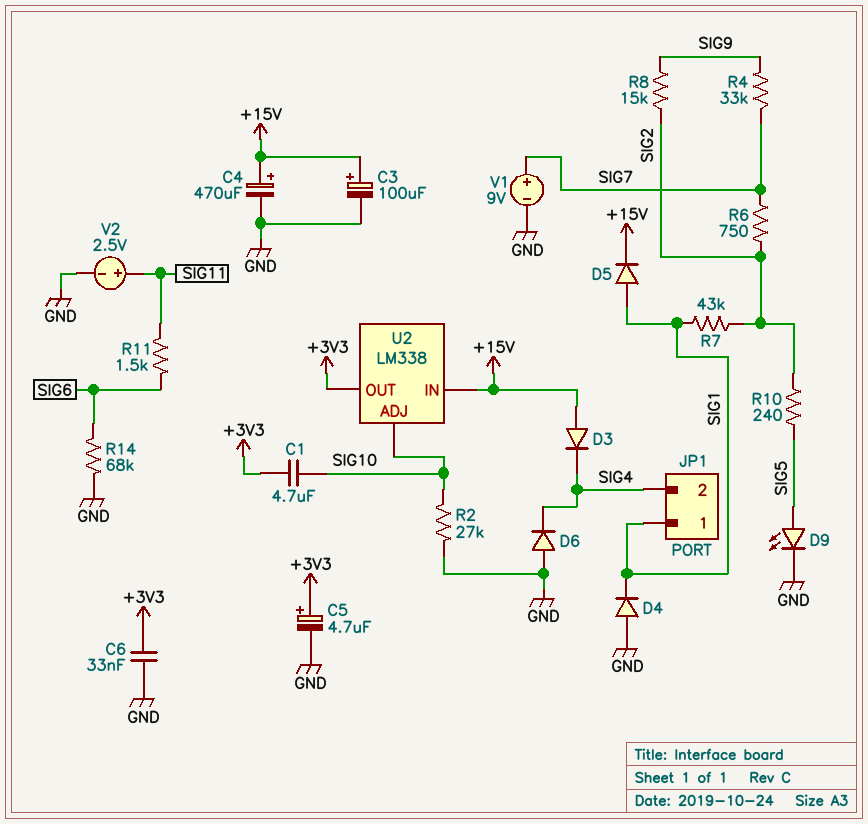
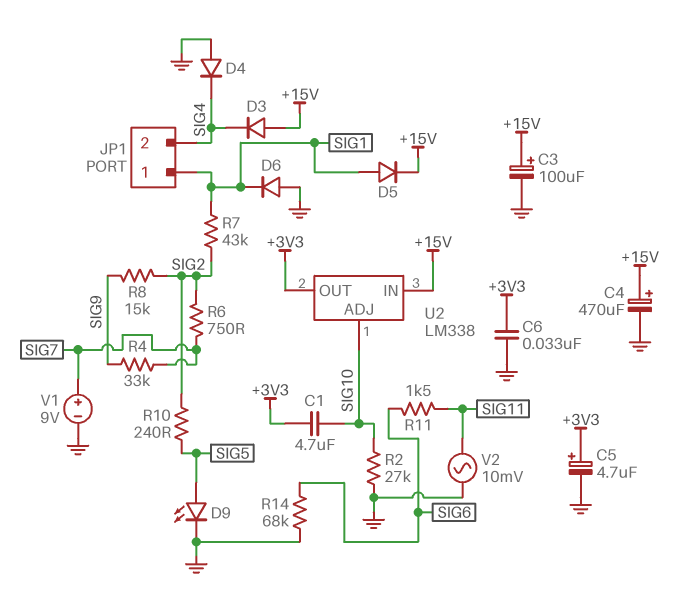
D4: diode (A GND, K SIG1) -> diode (A GND, K SIG4)
D6: diode (A GND, K SIG4) -> diode (A GND, K SIG1)
V2: 2.5V (plus SIG11, minus GND) -> AC 10mV (GND, SIG11)

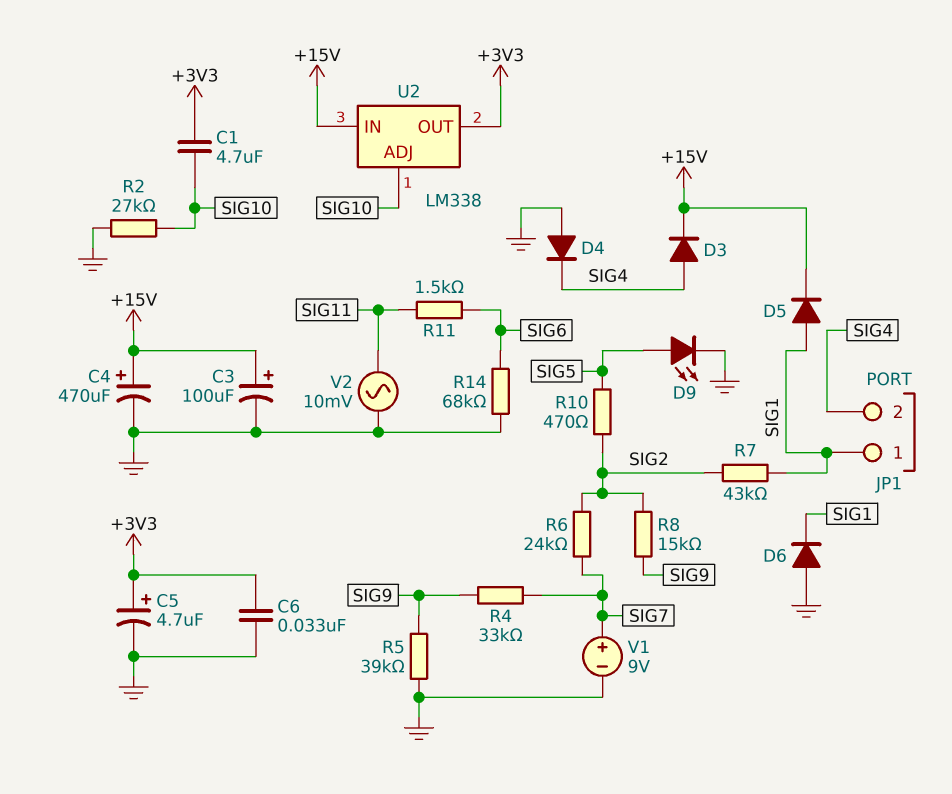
D3: diode (A +15V, K SIG4) -> diode (A SIG4, K +15V)
R5: none -> 39k (GND, SIG9)
R6: 750 (SIG2, SIG7) -> 24k (SIG2, SIG7)
R10: 240 (SIG2, SIG5) -> 470 (SIG2, SIG5)

